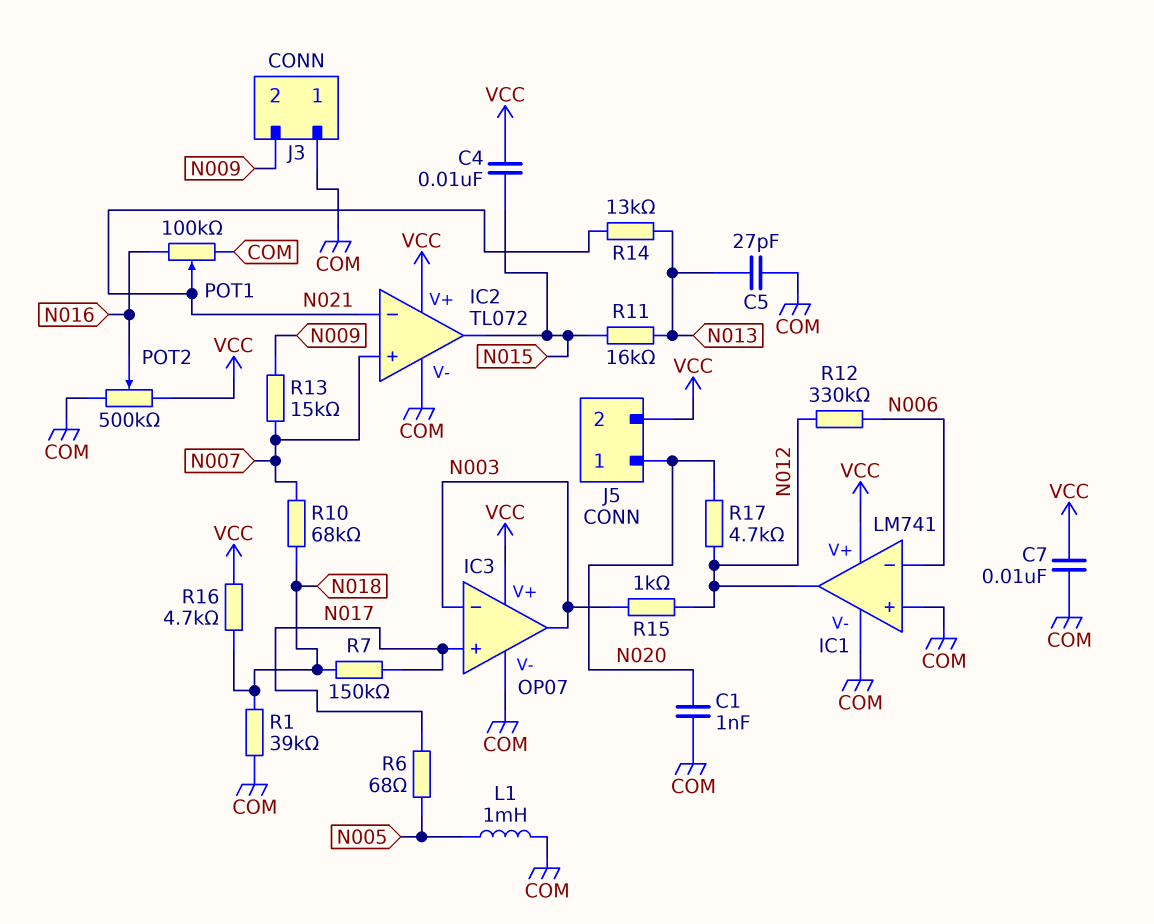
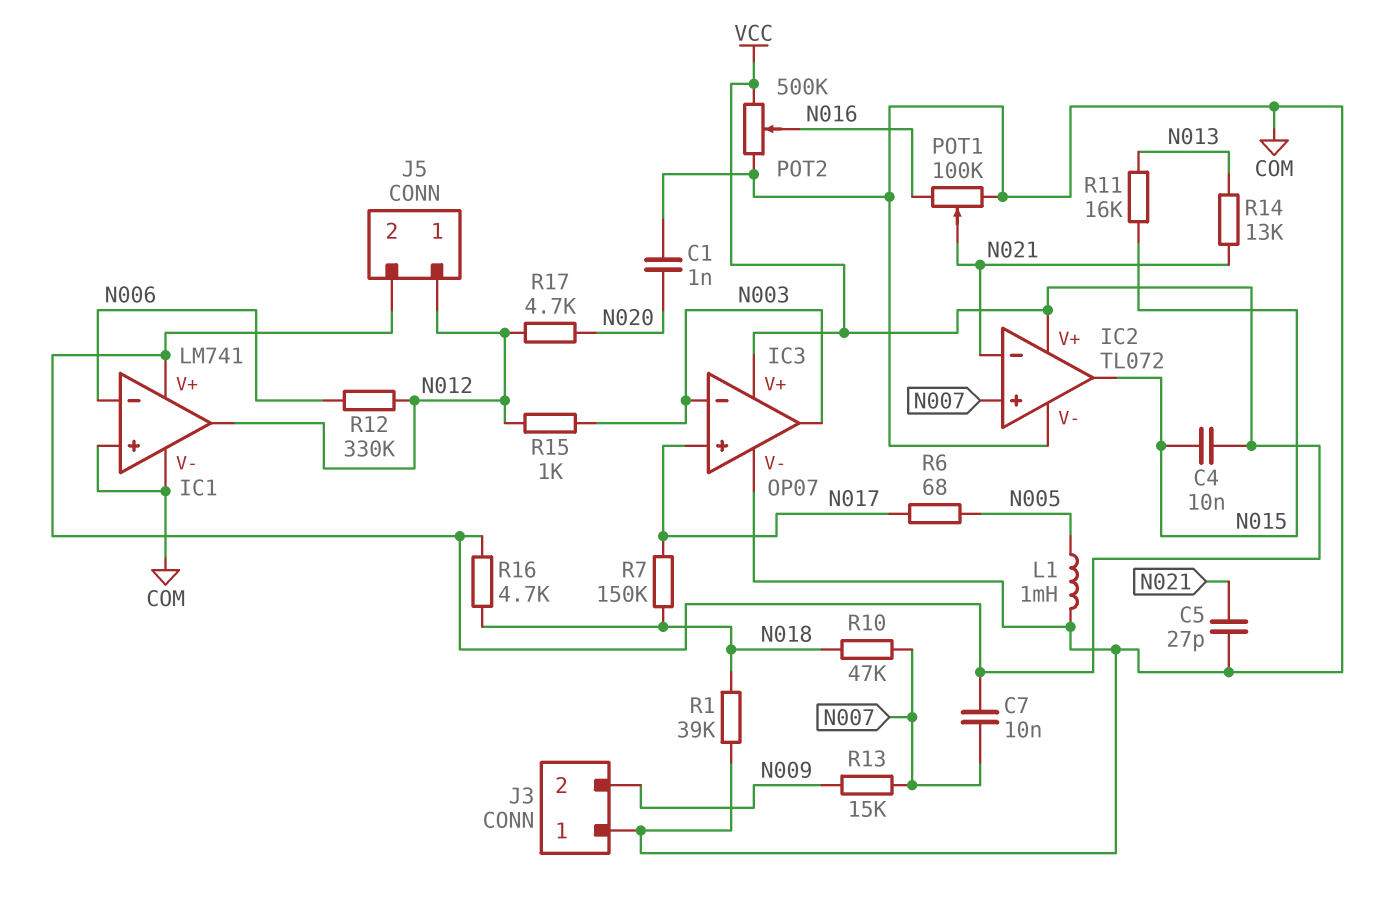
C5: 27pF (COM, N013) -> 27pF (COM, N021)
C7: 10nF (COM, VCC) -> 10nF (N007, VCC)
J5 pin 1: N020 -> N012
R10: 68k (N007, N018) -> 47k (N007, N018)

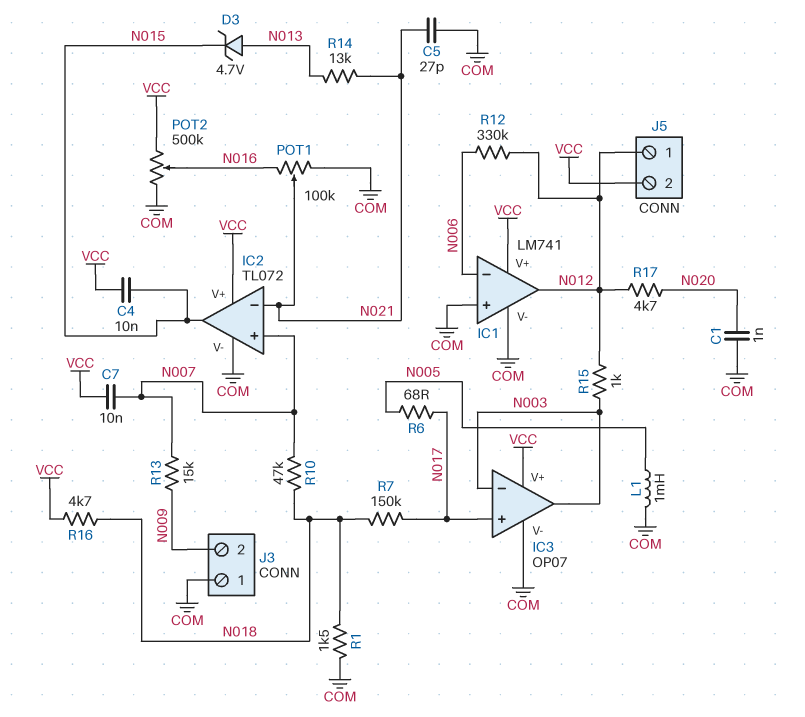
D3: none -> zener 4.7V (A N013, K N015)
R1: 39k (COM, N018) -> 1.5k (COM, N018)
R11: 16k (N013, N015) -> none

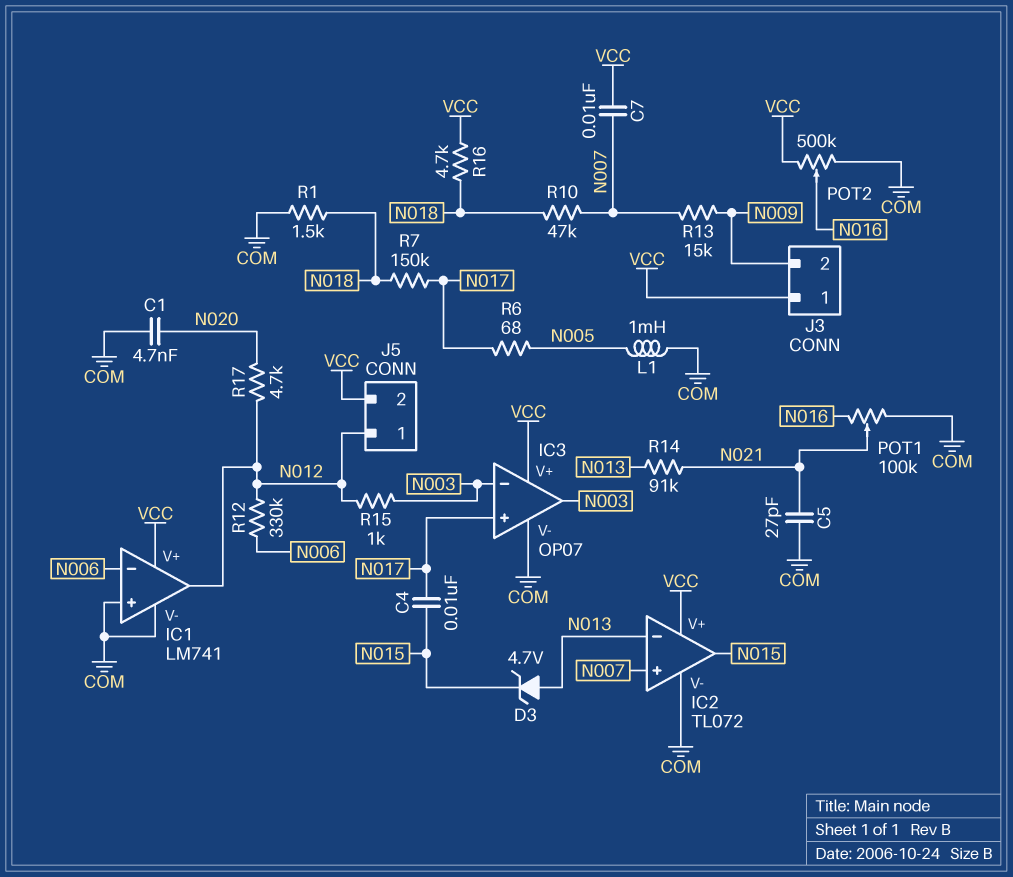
C1: 1nF (COM, N020) -> 4.7nF (COM, N020)
C4: 10nF (N015, VCC) -> 10nF (N015, N017)
IC2 pin in-: N021 -> N013
J3 pin 1: COM -> VCC
R14: 13k (N013, N021) -> 91k (N013, N021)

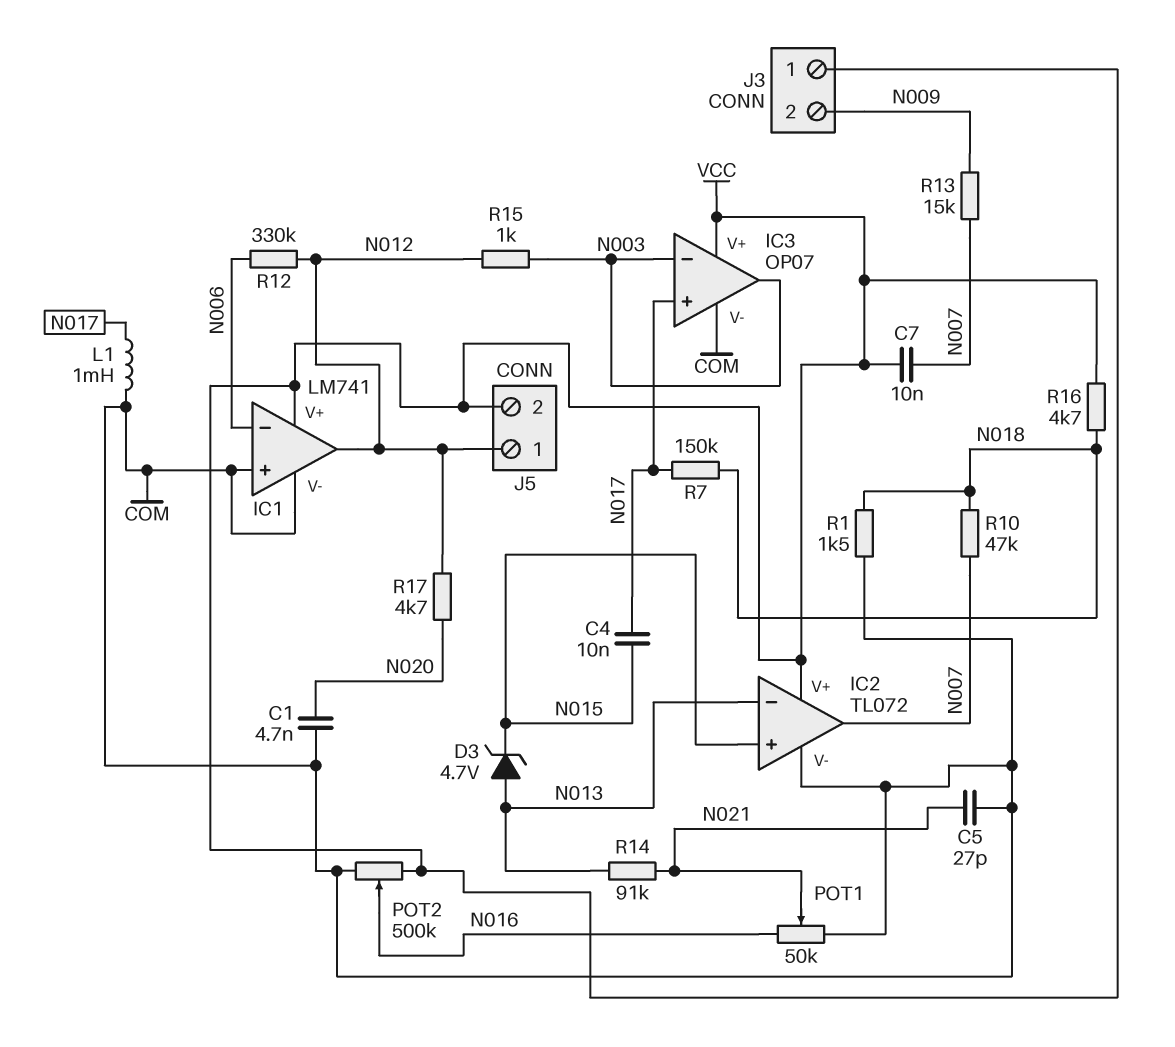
IC2 pin in+: N007 -> N015
IC2 pin out: N015 -> N007
L1: 1mH (COM, N005) -> 1mH (COM, N017)
POT1: 100k (COM, N016, wiper N021) -> 50k (COM, N016, wiper N021)
R6: 68 (N005, N017) -> none

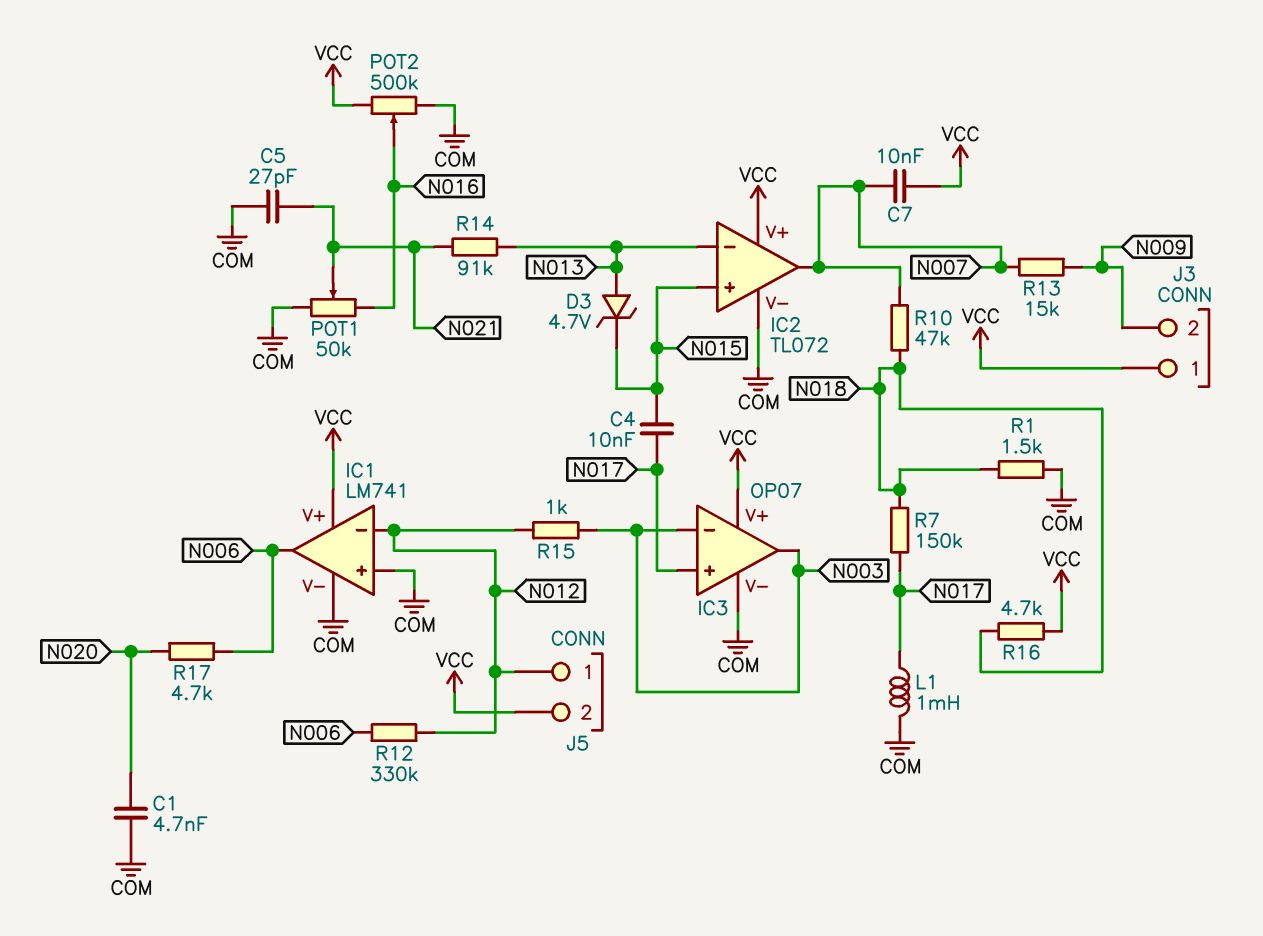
IC1 pin in-: N006 -> N012
IC1 pin out: N012 -> N006
R17: 4.7k (N012, N020) -> 4.7k (N006, N020)

